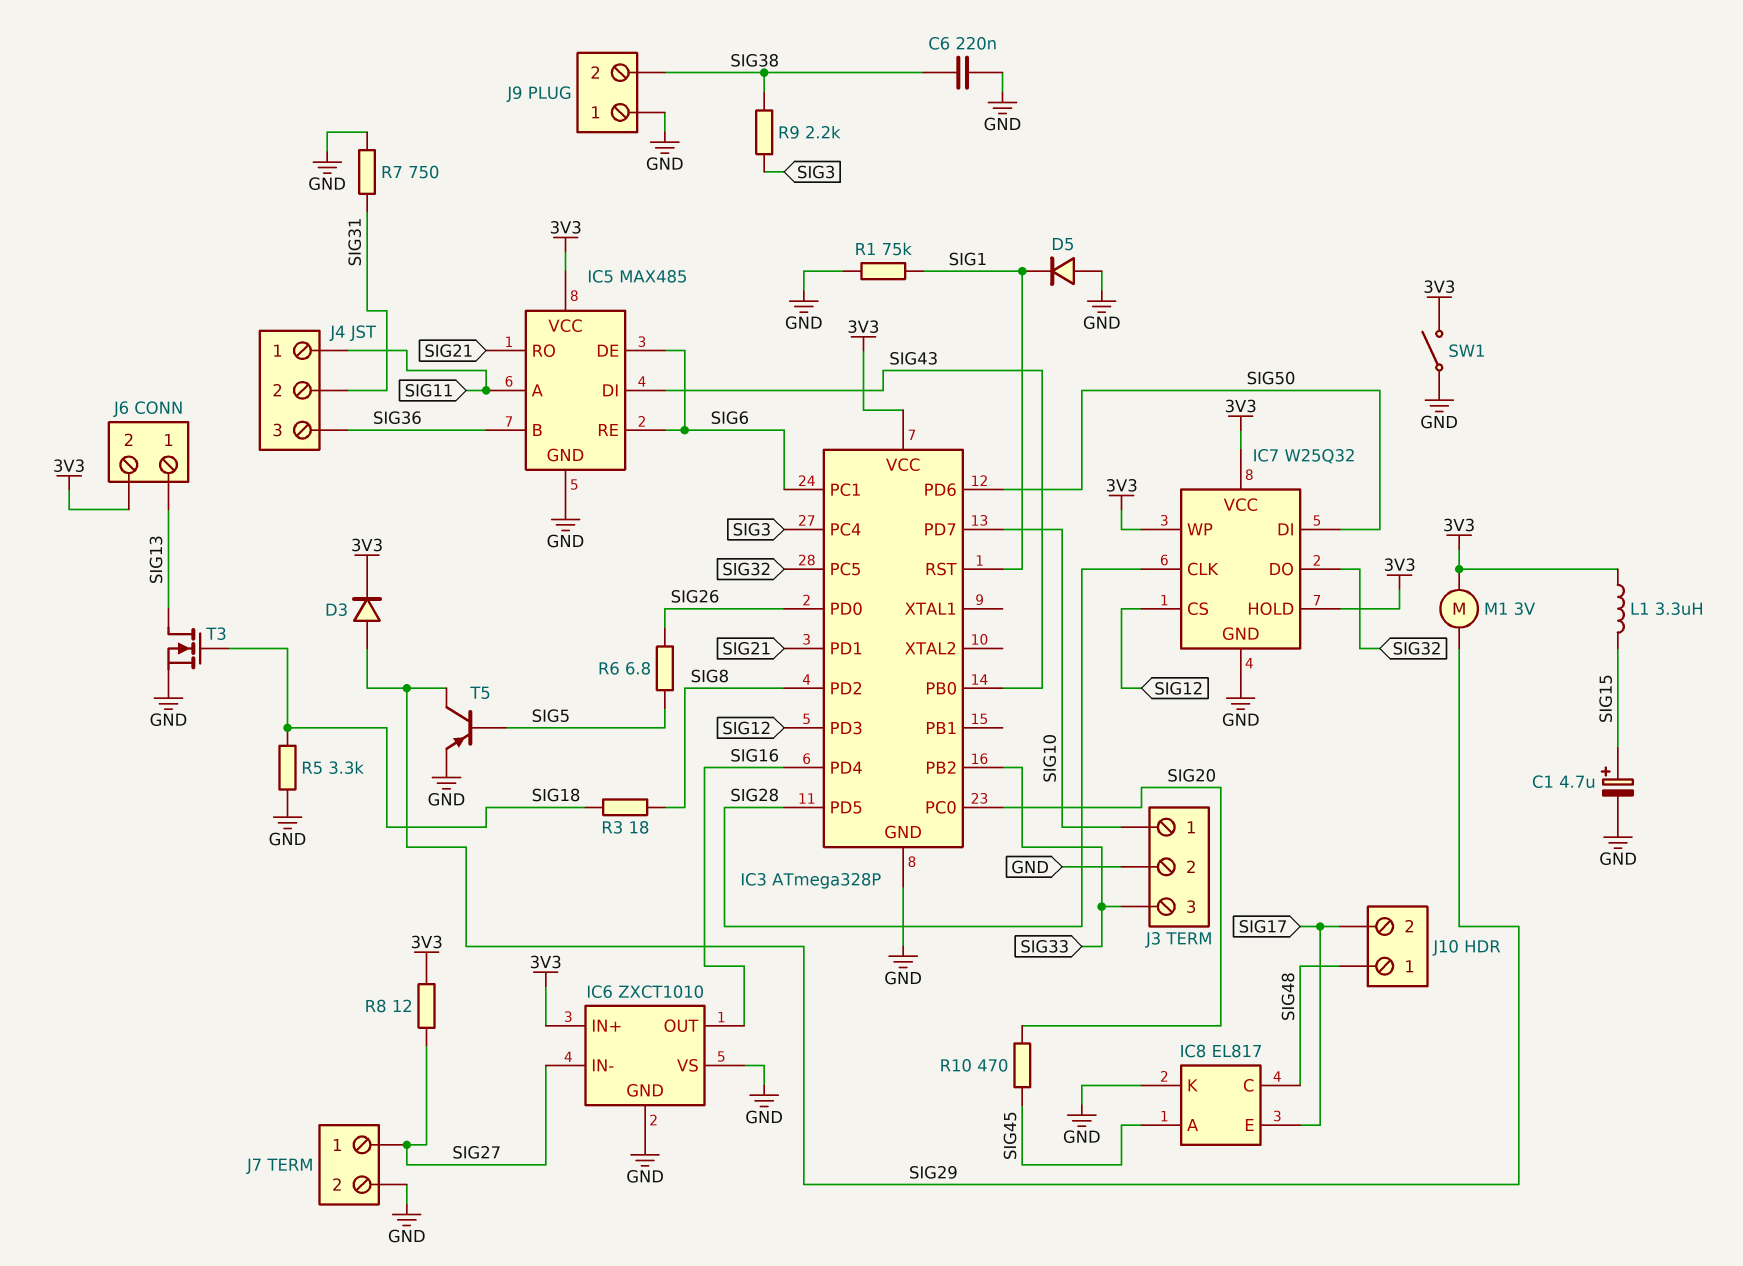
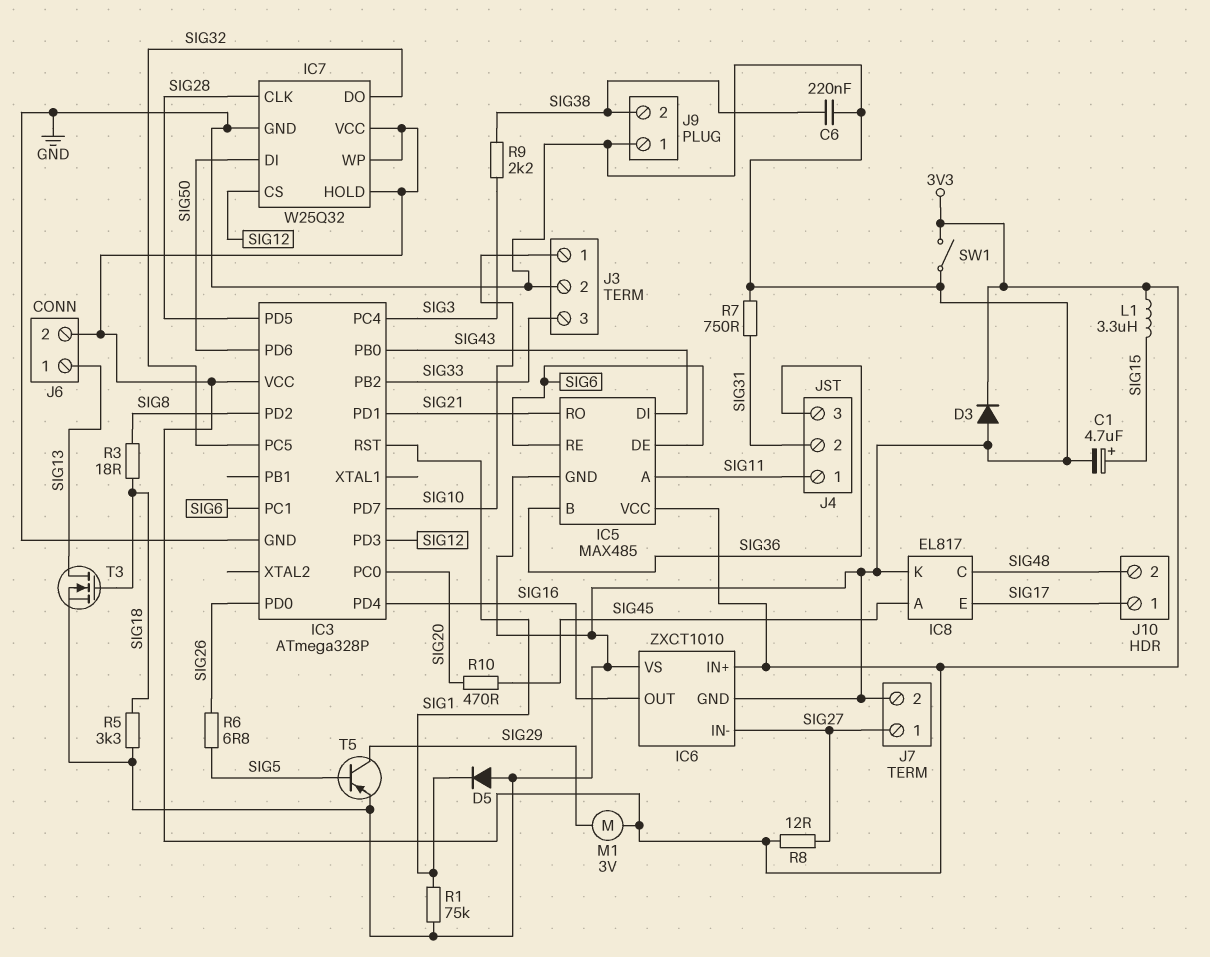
D3: diode (A SIG29, K 3V3) -> diode (A GND, K 3V3)
J10 pin 1: SIG48 -> SIG17
J10 pin 2: SIG17 -> SIG48

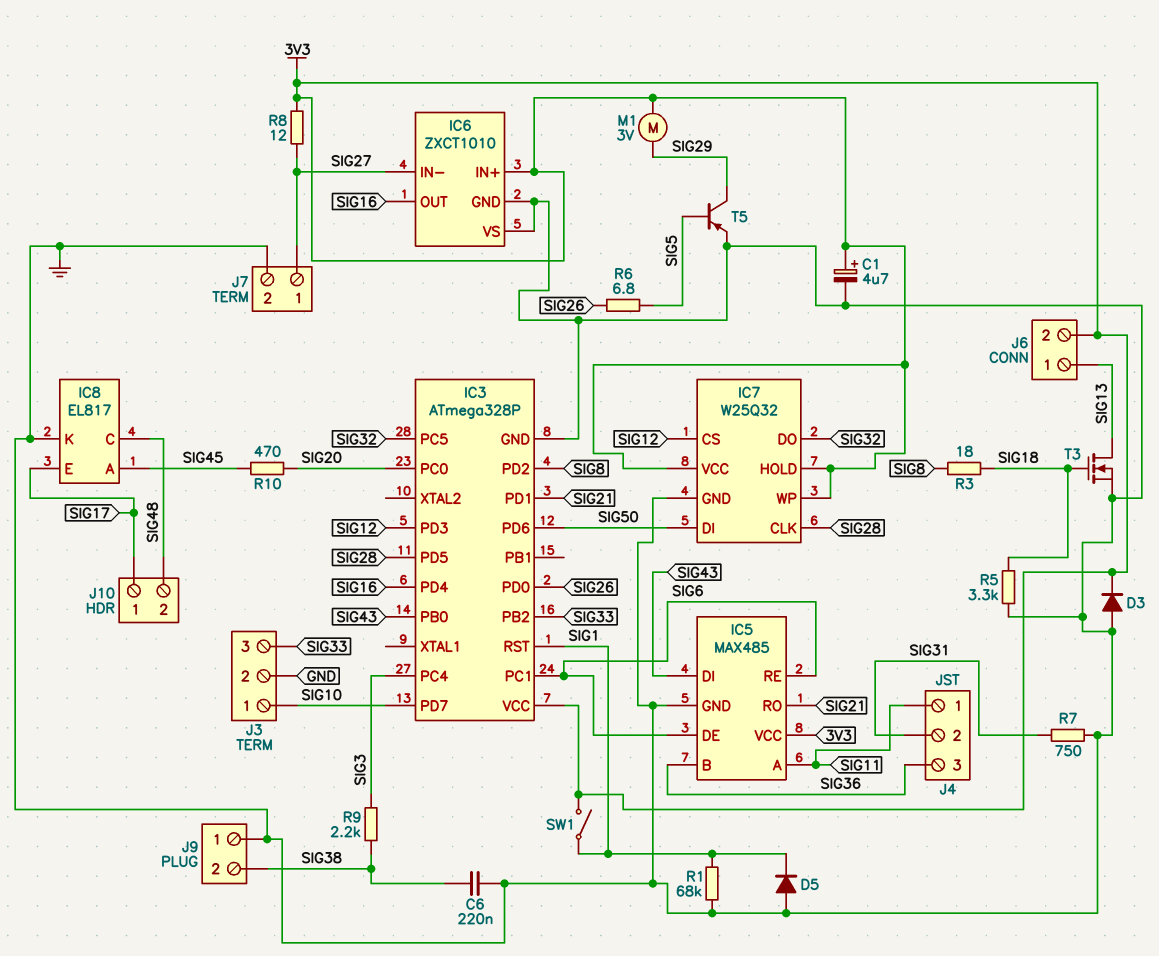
C1: 4.7uF (plus SIG15, minus GND) -> 4.7uF (plus 3V3, minus GND)
L1: 3.3uH (3V3, SIG15) -> none
R1: 75k (GND, SIG1) -> 68k (GND, SIG1)
SW1: switch (3V3, GND) -> switch (3V3, SIG1)

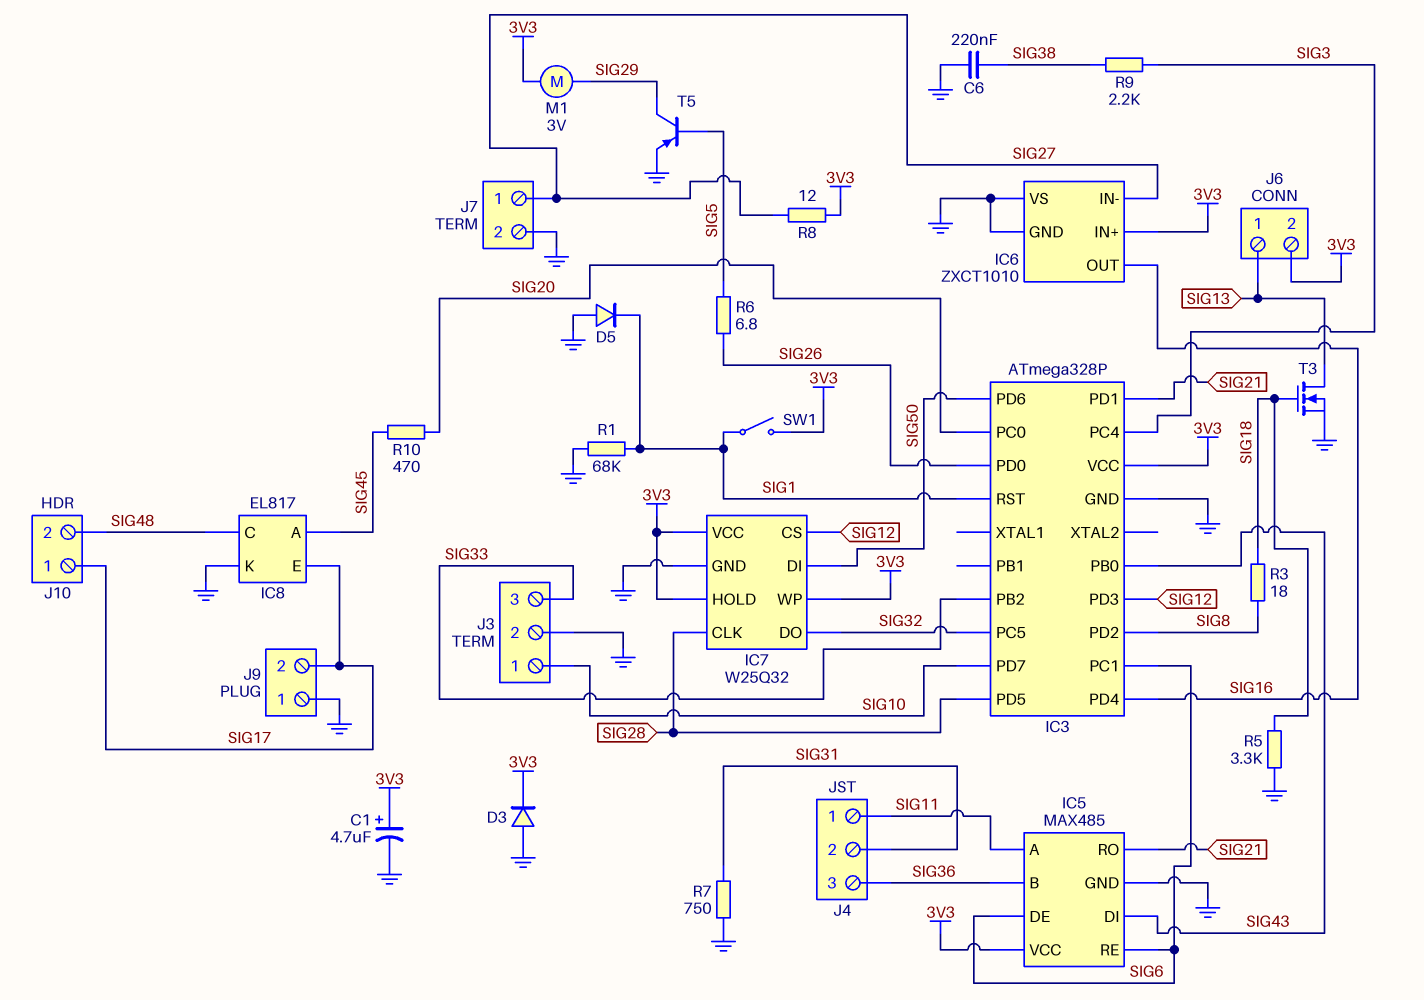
J9 pin 2: SIG38 -> SIG17

